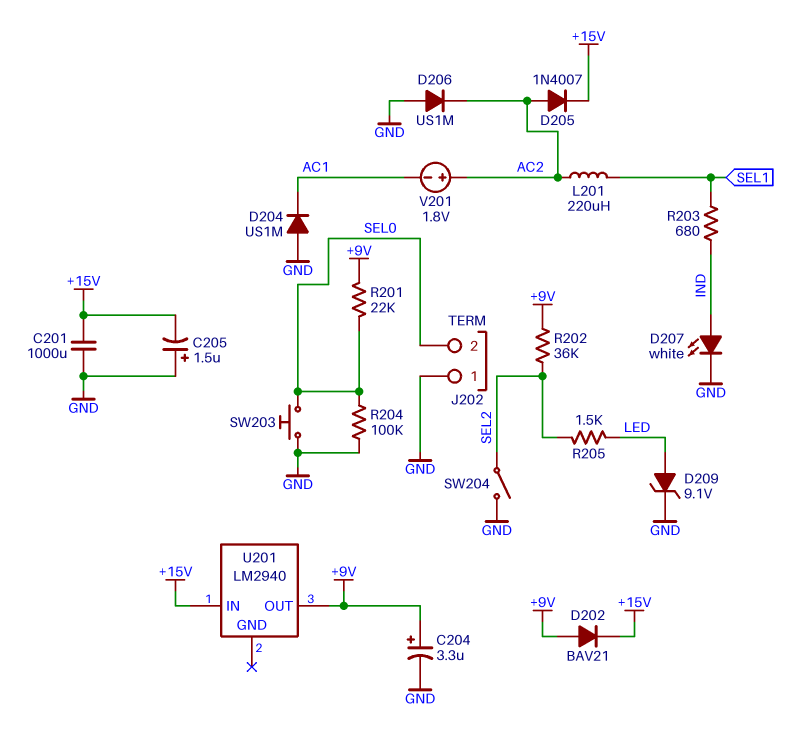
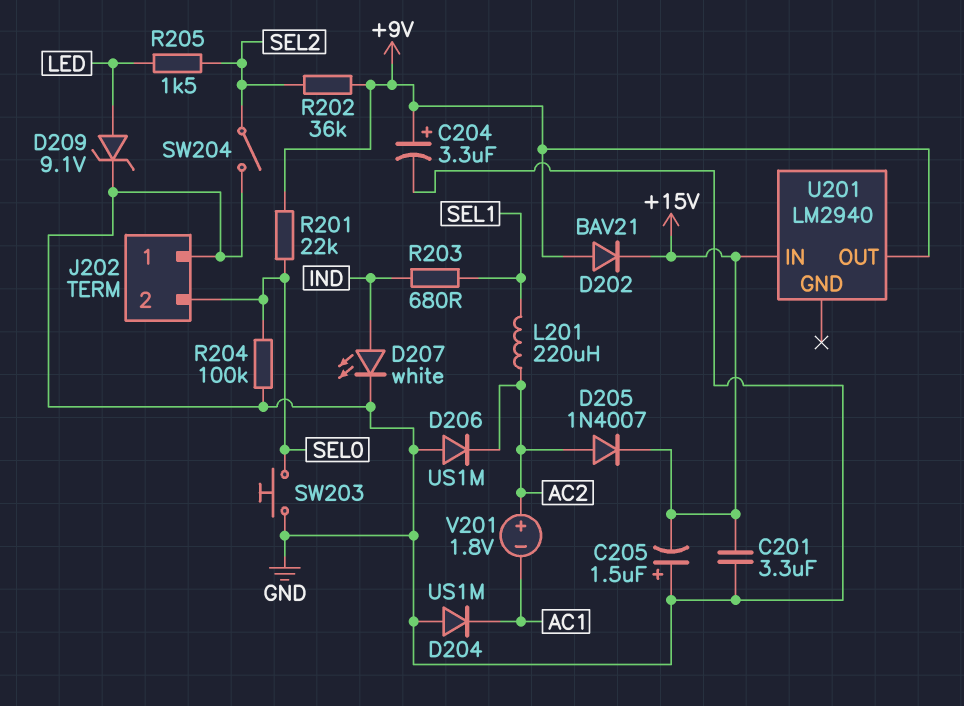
C201: 1000uF (+15V, GND) -> 3.3uF (+15V, GND)

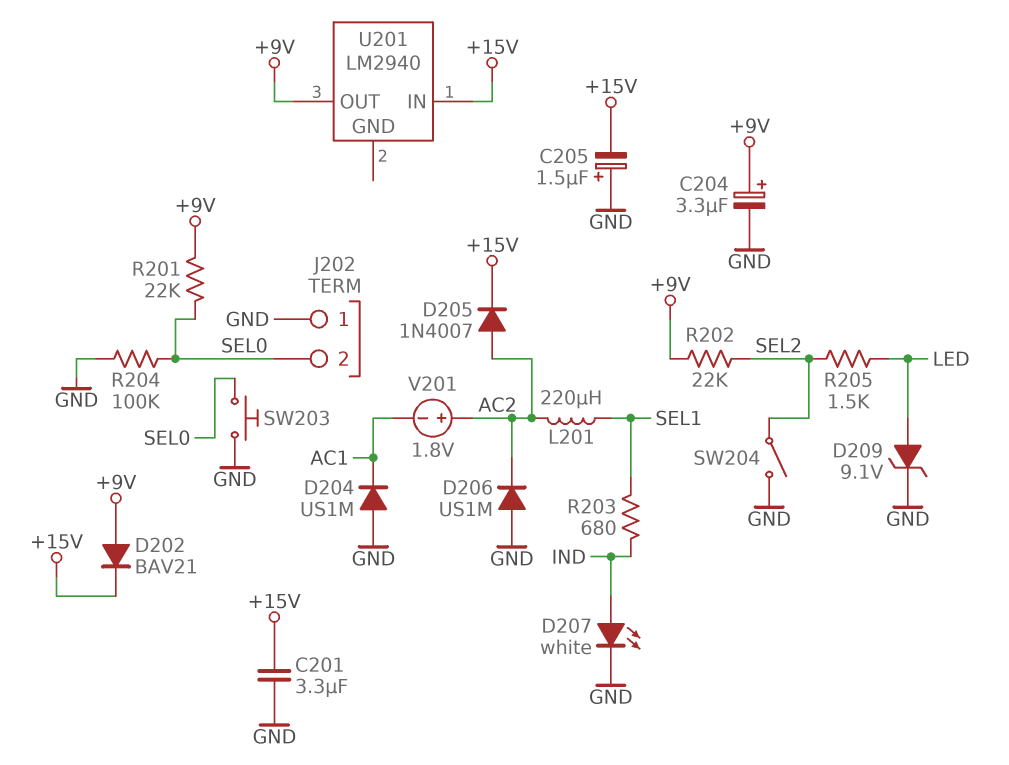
R202: 36k (+9V, SEL2) -> 22k (+9V, SEL2)

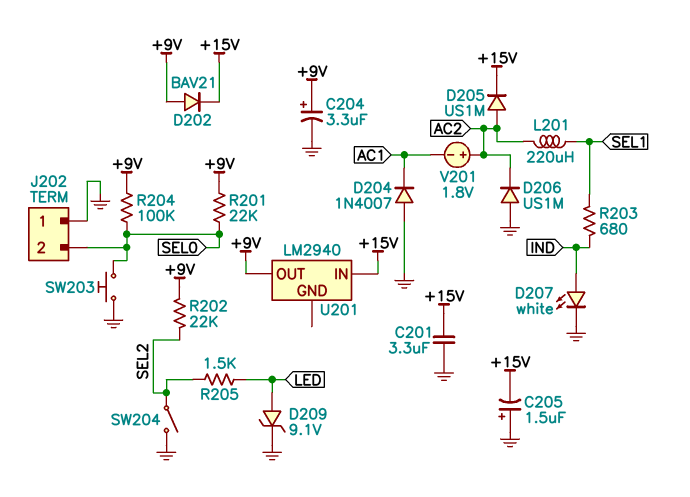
D204: diode US1M (A GND, K AC1) -> diode 1N4007 (A GND, K AC1)
D205: diode 1N4007 (A AC2, K +15V) -> diode US1M (A AC2, K +15V)
R204: 100k (GND, SEL0) -> 100k (+9V, SEL0)

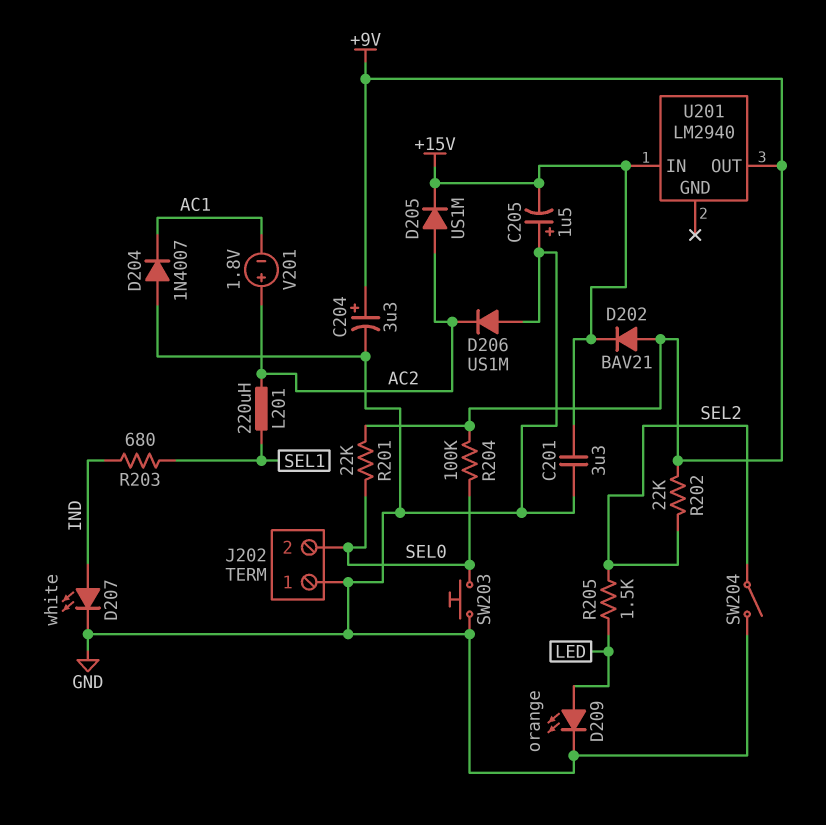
D209: zener 9.1V (A LED, K GND) -> LED orange (A LED, K GND)

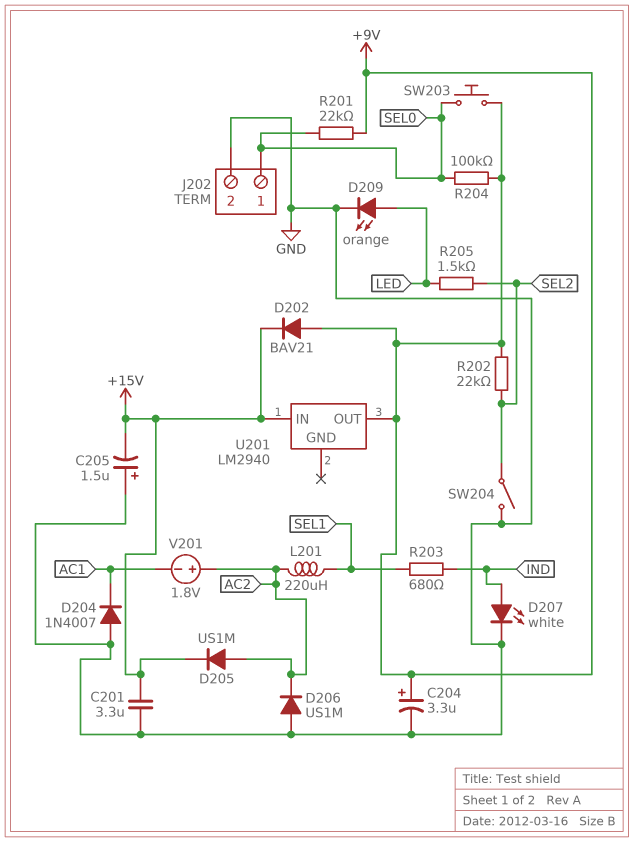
J202 pin 1: GND -> SEL0
J202 pin 2: SEL0 -> GND
SW203: button (GND, SEL0) -> button (+9V, SEL0)

